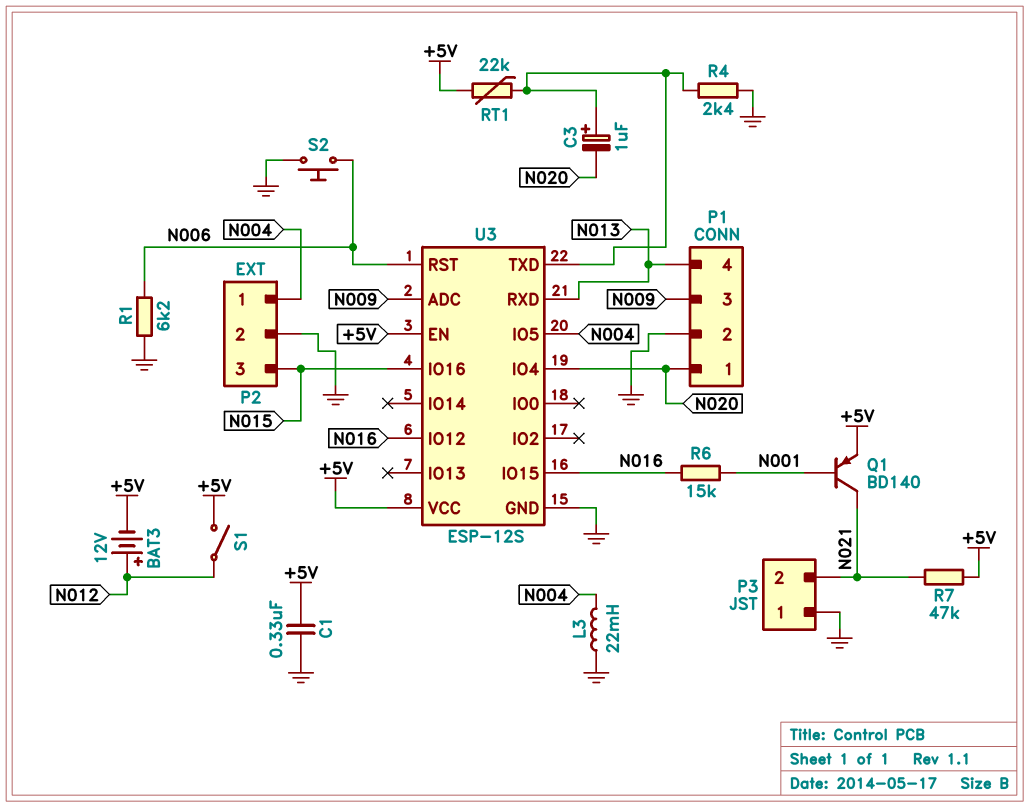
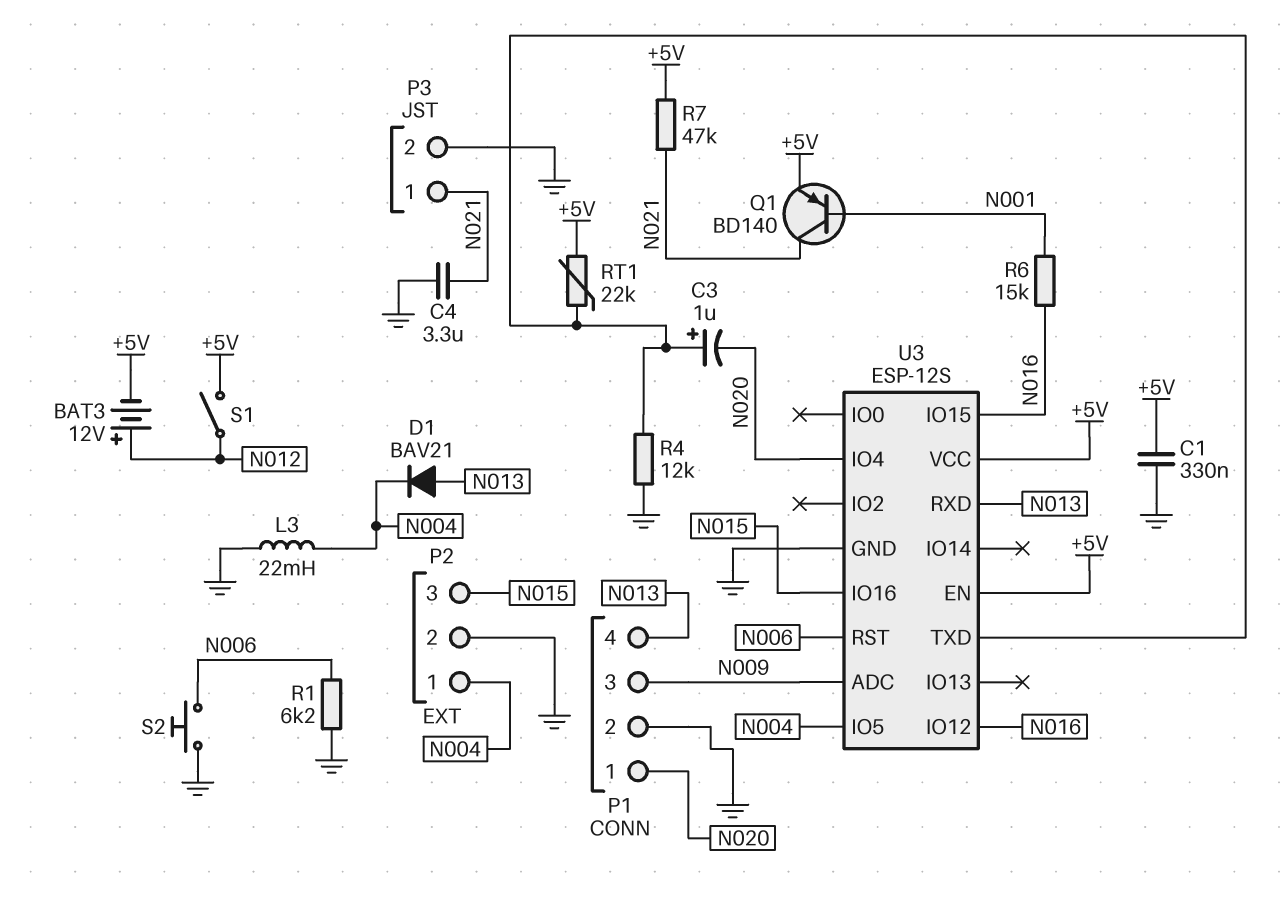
C4: none -> 3.3uF (GND, N021)
D1: none -> diode BAV21 (A N013, K N004)
P3 pin 1: GND -> N021
P3 pin 2: N021 -> GND
R4: 2.4k (GND, U3/TXD) -> 12k (GND, U3/TXD)

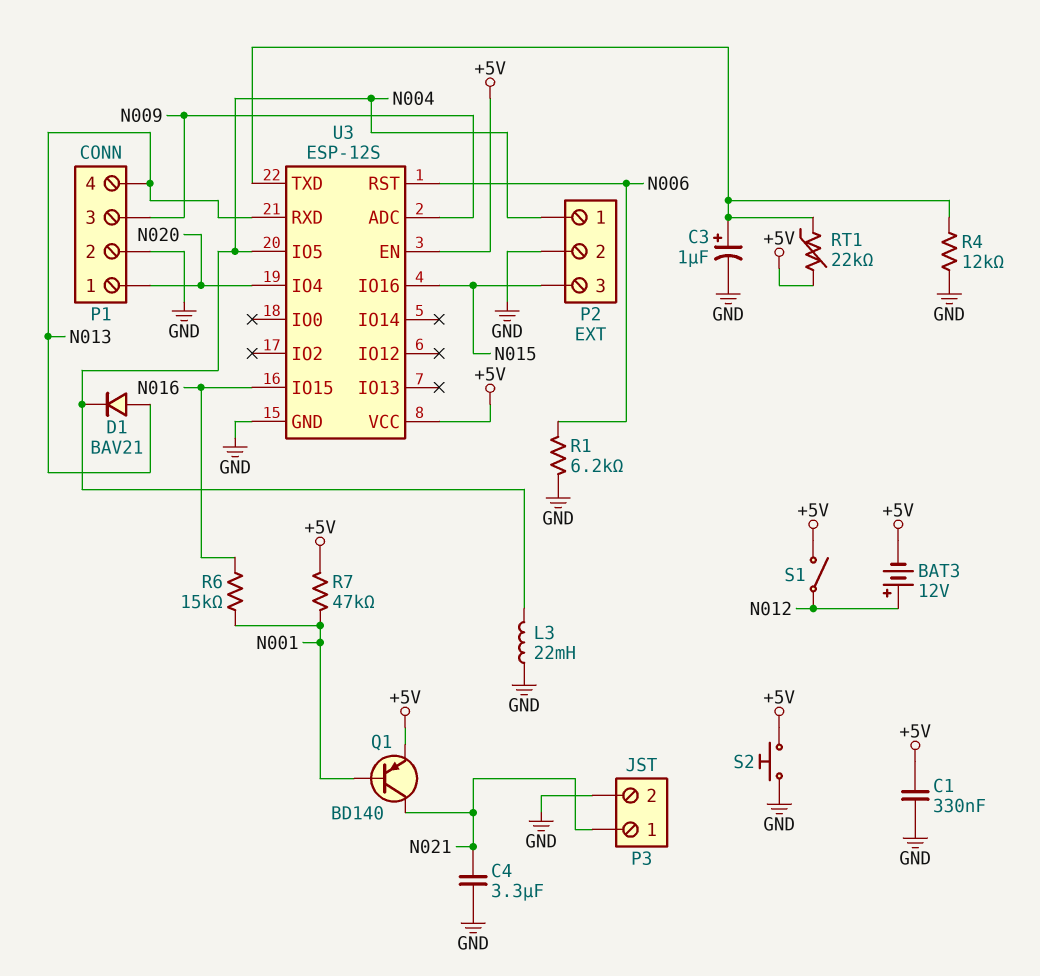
C3: 1uF (plus U3/TXD, minus N020) -> 1uF (plus U3/TXD, minus GND)
R7: 47k (+5V, N021) -> 47k (+5V, N001)
S2: button (GND, N006) -> button (+5V, GND)
U3 pin IO12: N016 -> none

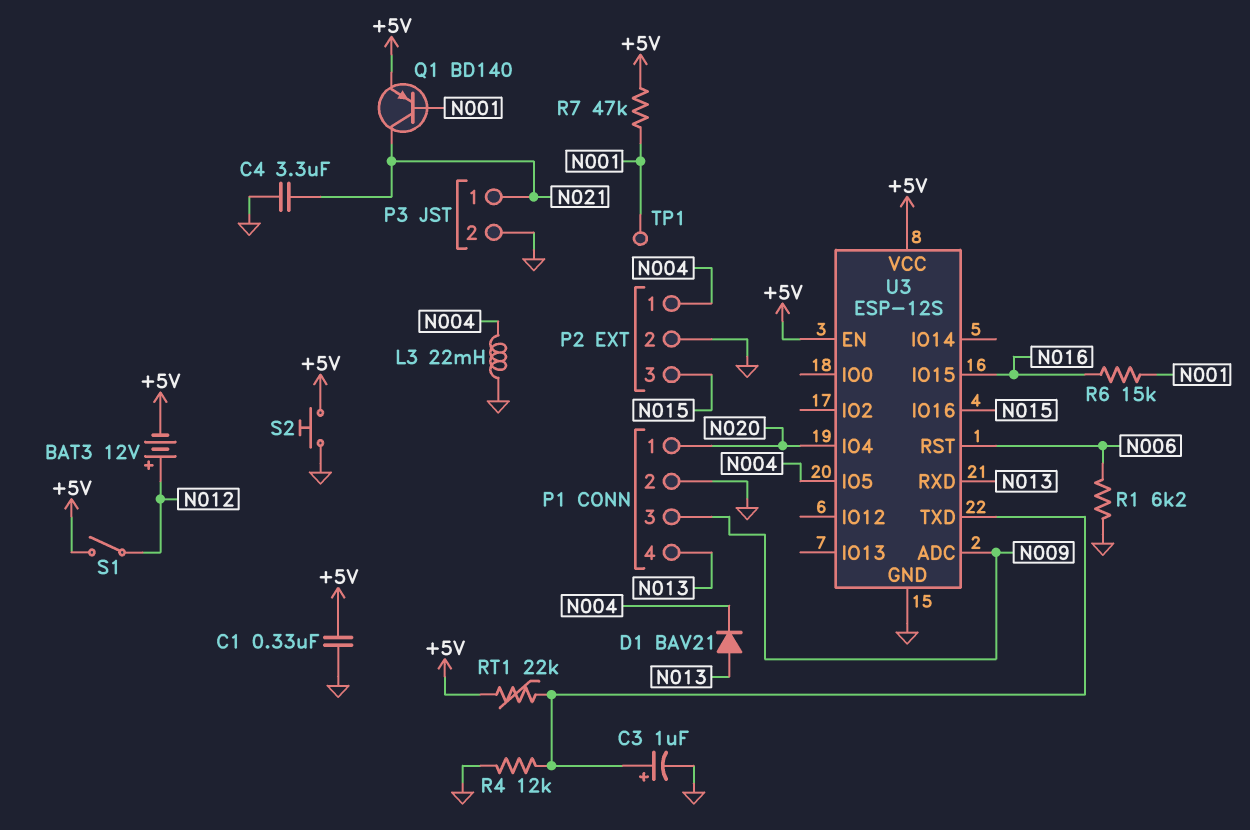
TP1: none -> test point (N001)

